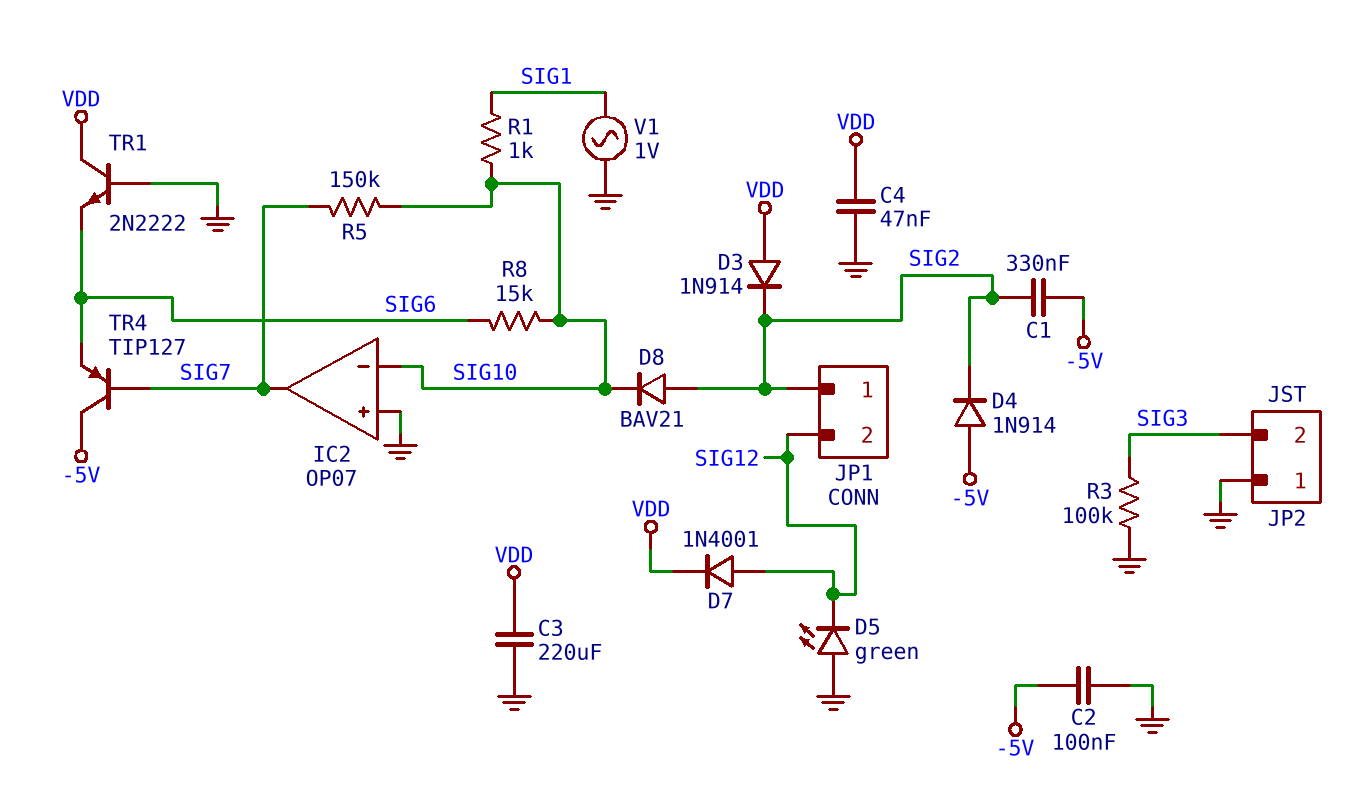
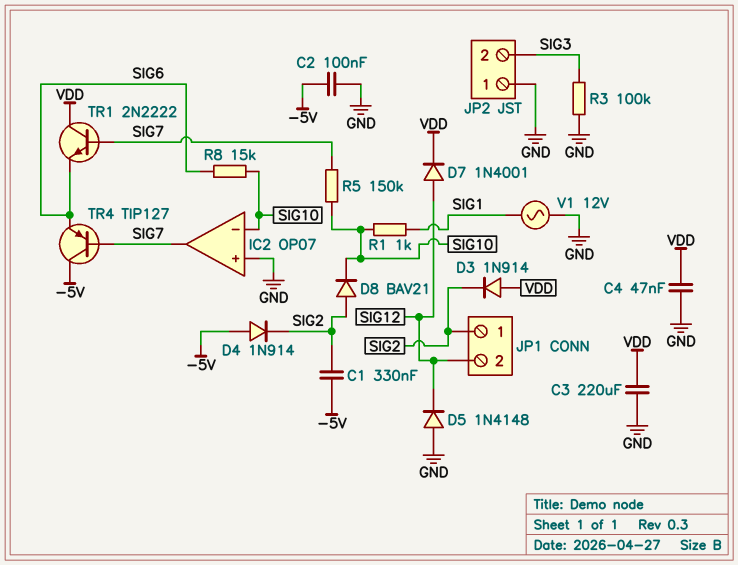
D5: LED green (A GND, K SIG12) -> diode 1N4148 (A GND, K SIG12)
TR1: NPN 2N2222 (B GND, C VDD, E SIG6) -> NPN 2N2222 (B SIG7, C VDD, E SIG6)
V1: AC 1V (GND, SIG1) -> AC 12V (GND, SIG1)

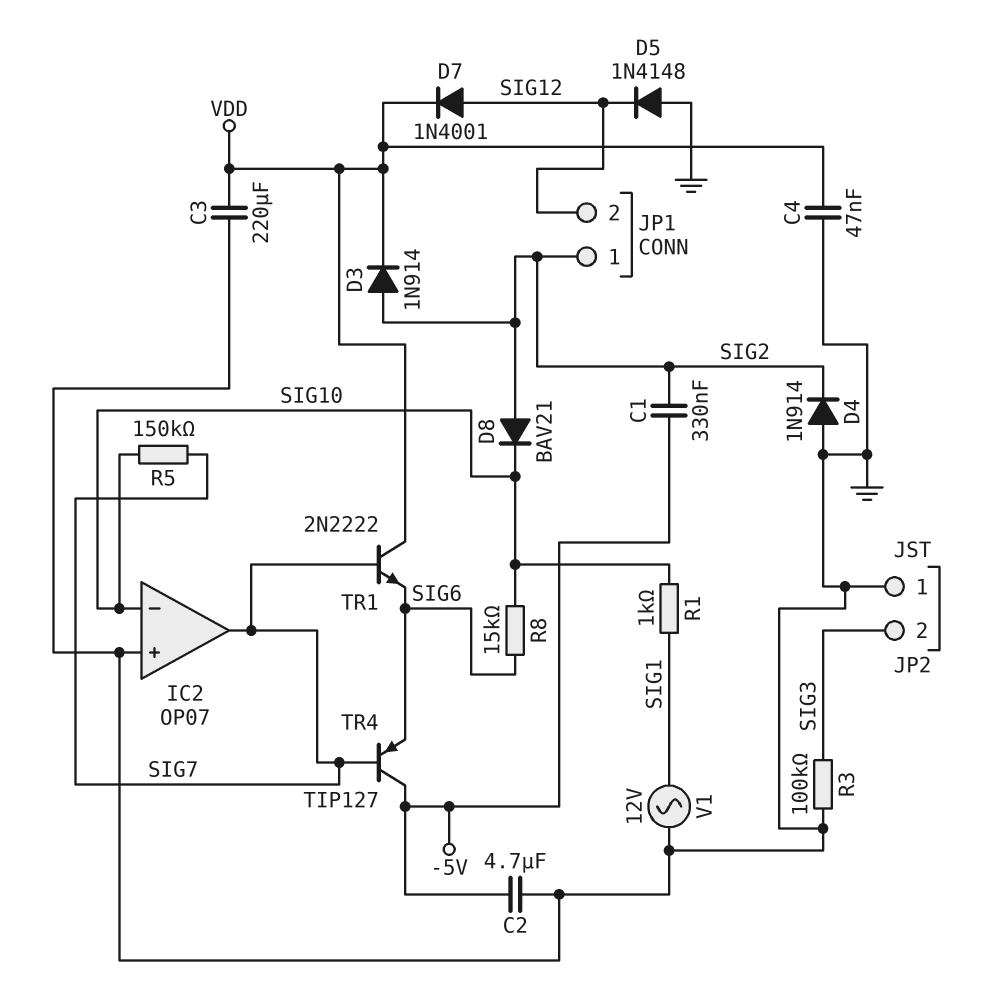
C2: 100nF (-5V, GND) -> 4.7uF (-5V, GND)
D3: diode 1N914 (A VDD, K SIG2) -> diode 1N914 (A SIG2, K VDD)
D4: diode 1N914 (A -5V, K SIG2) -> diode 1N914 (A GND, K SIG2)

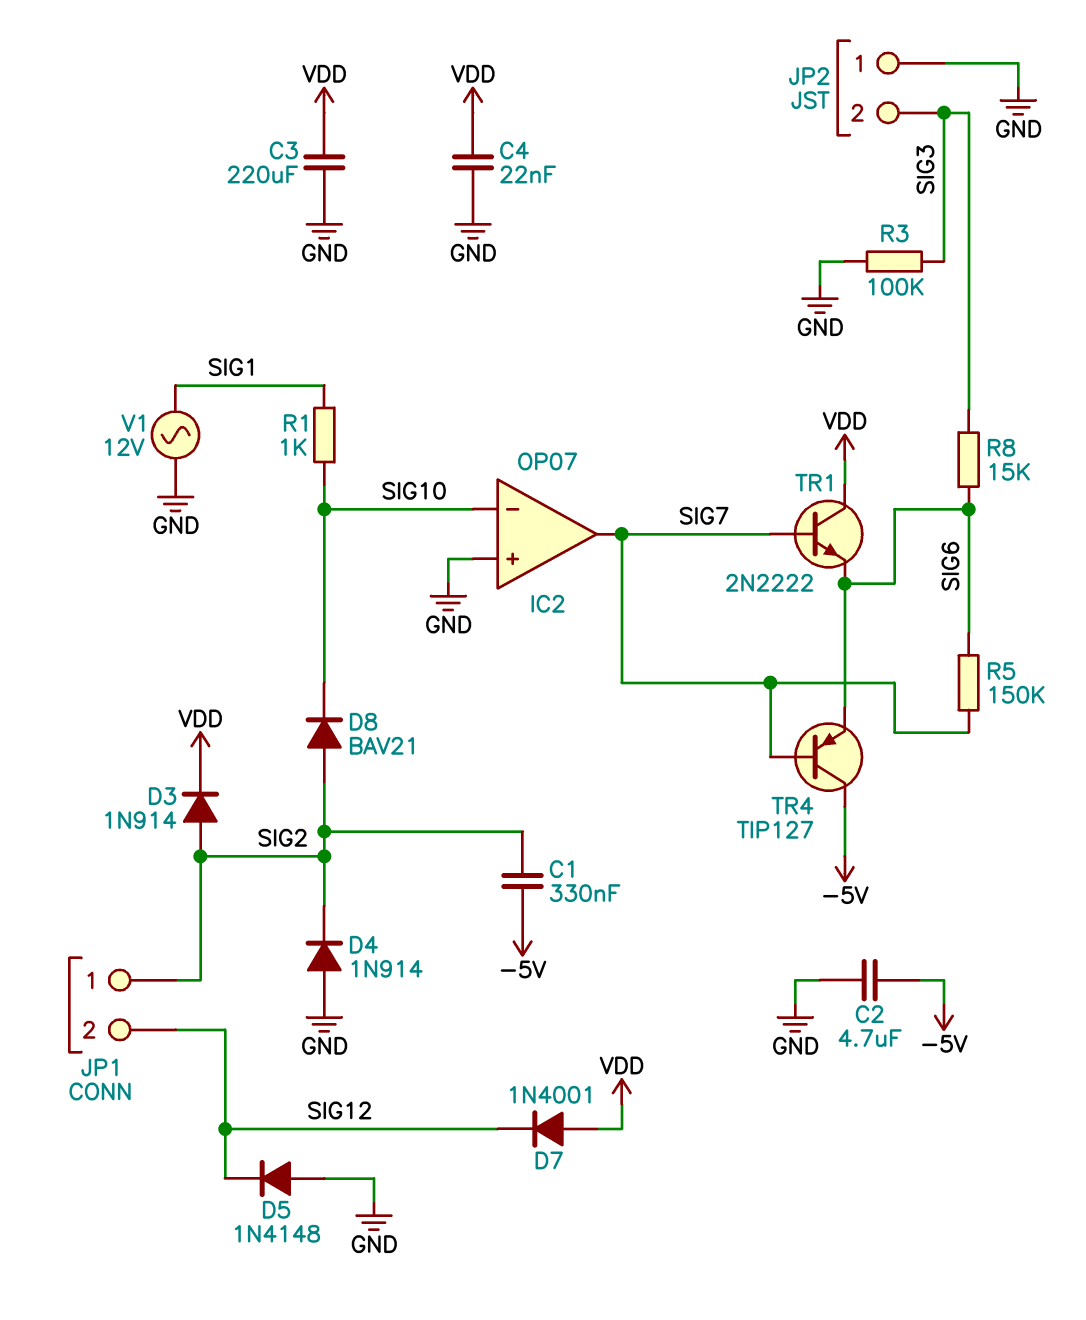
C4: 47nF (GND, VDD) -> 22nF (GND, VDD)
D7: diode 1N4001 (A SIG12, K VDD) -> diode 1N4001 (A VDD, K SIG12)
R5: 150k (SIG7, SIG10) -> 150k (SIG6, SIG7)
R8: 15k (SIG6, SIG10) -> 15k (SIG3, SIG6)

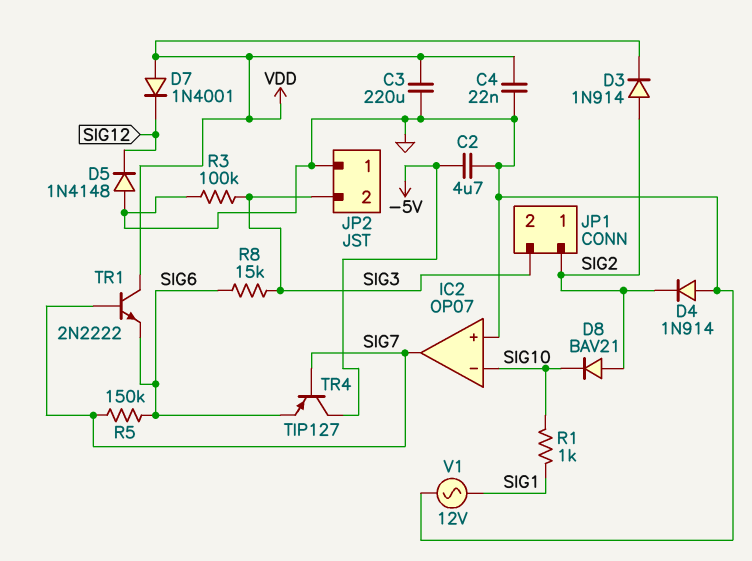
C1: 330nF (-5V, SIG2) -> none
JP1 pin 2: SIG12 -> SIG3

